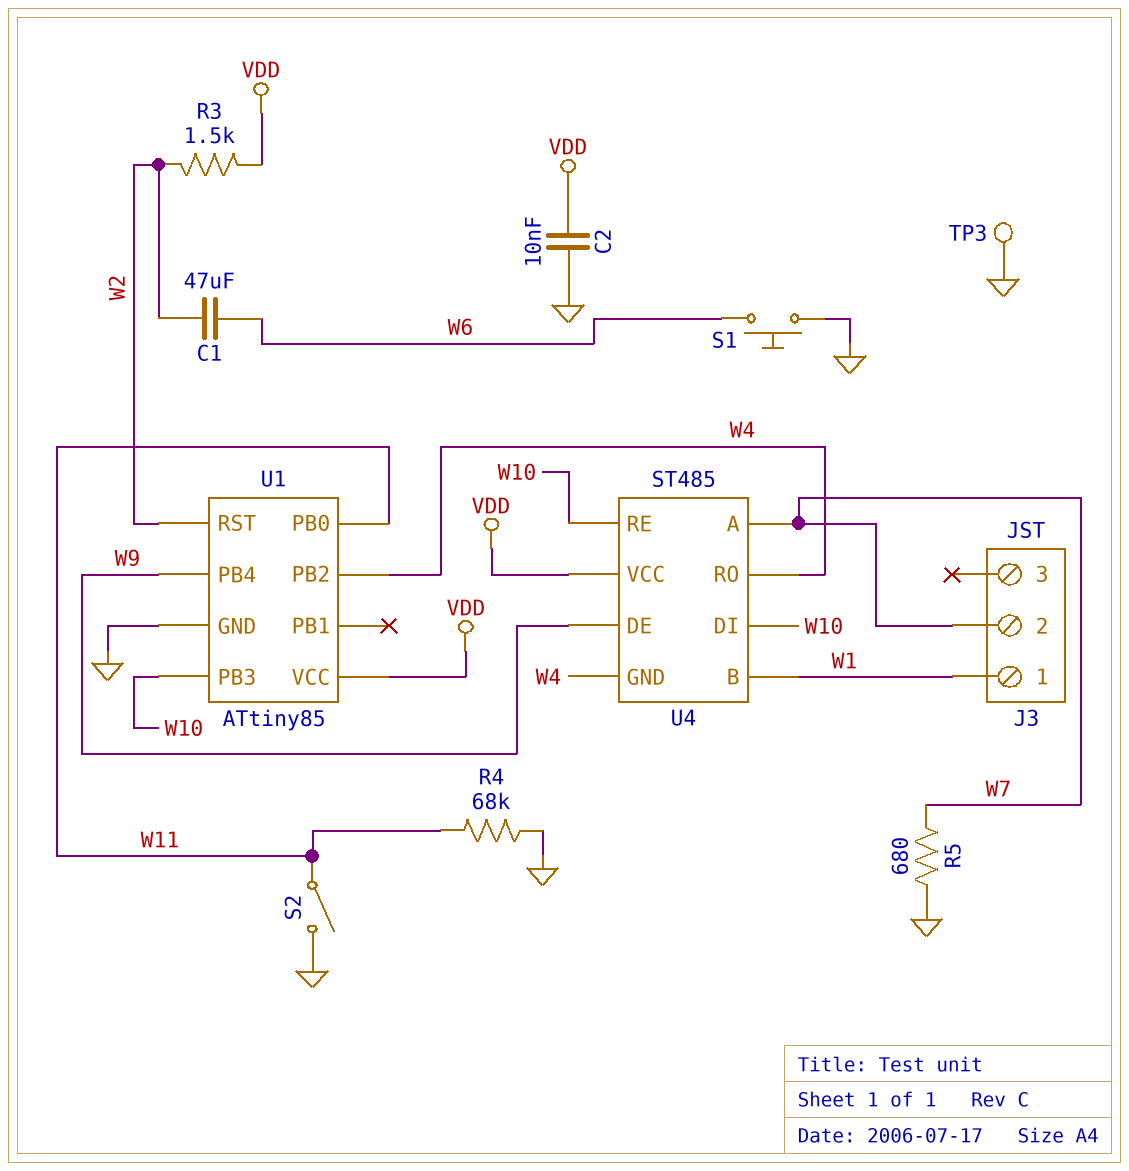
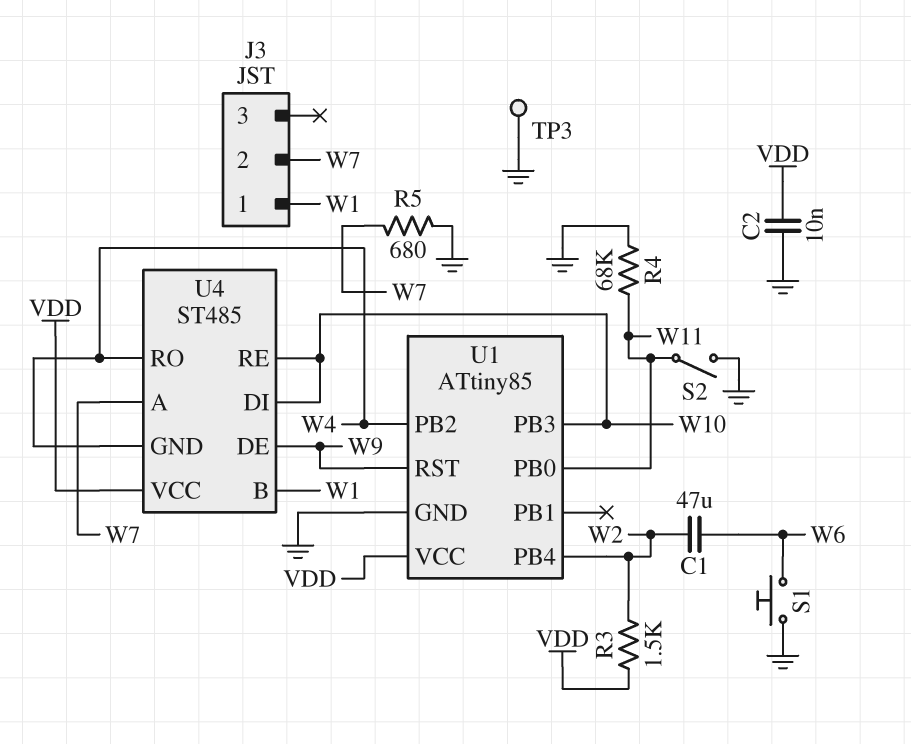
U1 pin PB4: W9 -> W2
U1 pin RST: W2 -> W9

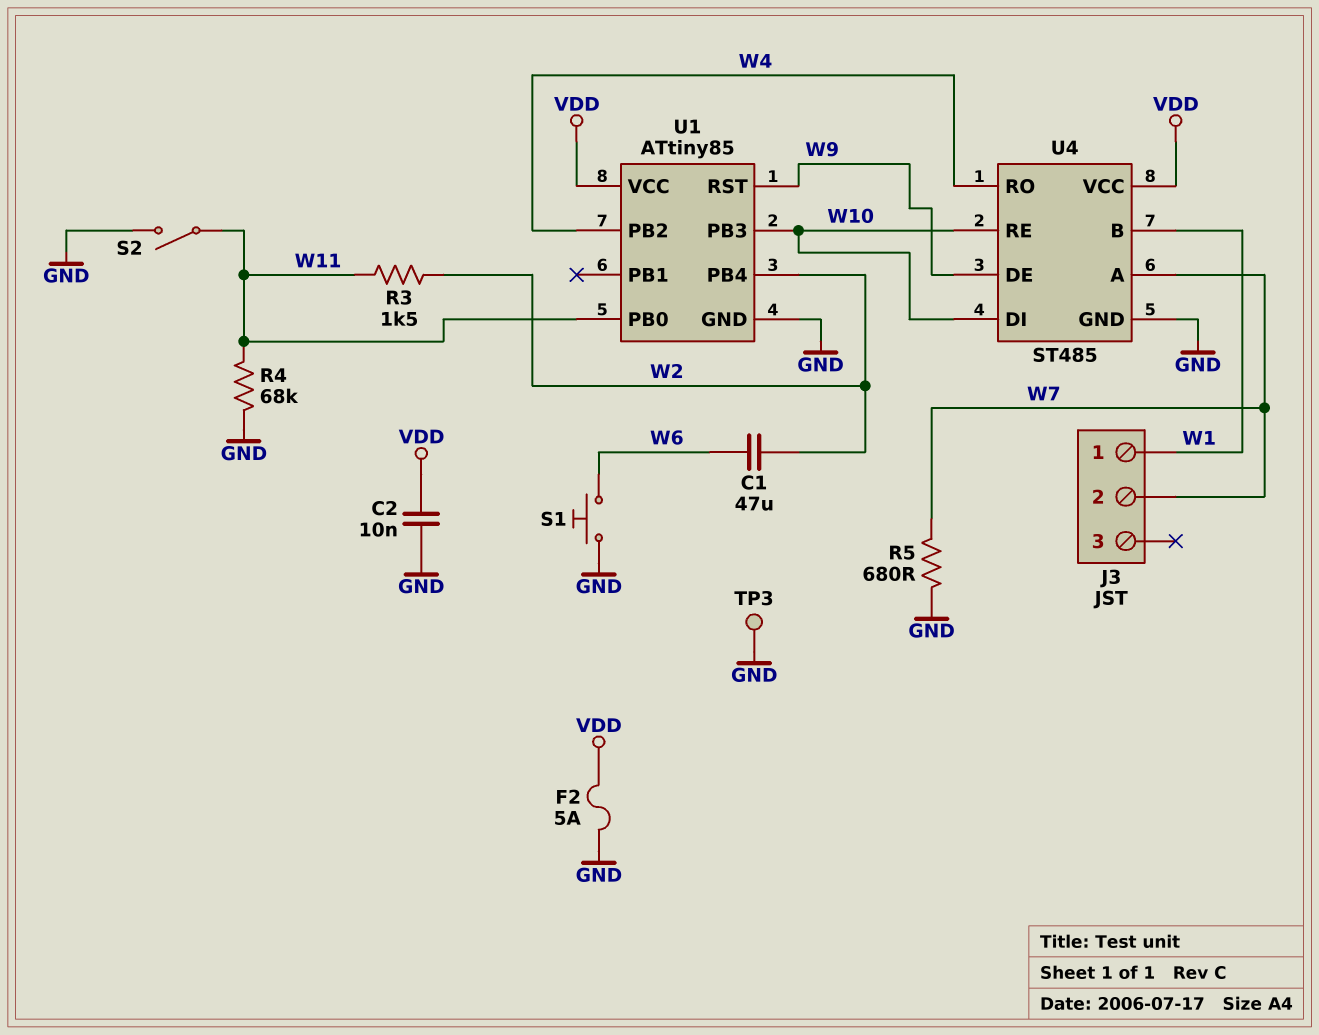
F2: none -> 5A (GND, VDD)
R3: 1.5k (VDD, W2) -> 1.5k (W2, W11)
U4 pin GND: W4 -> GND

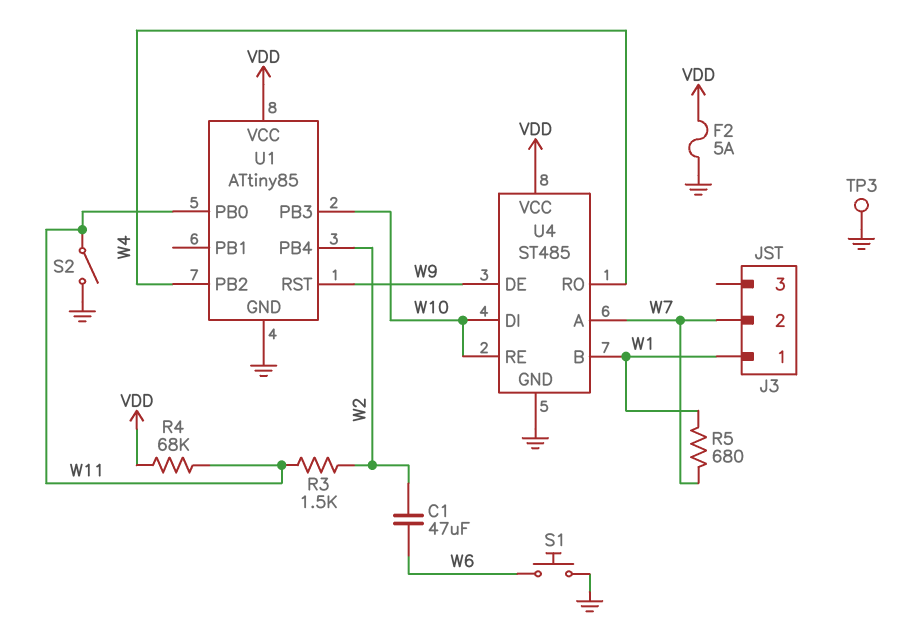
C2: 10nF (GND, VDD) -> none
R4: 68k (GND, W11) -> 68k (VDD, W11)
R5: 680 (GND, W7) -> 680 (W1, W7)

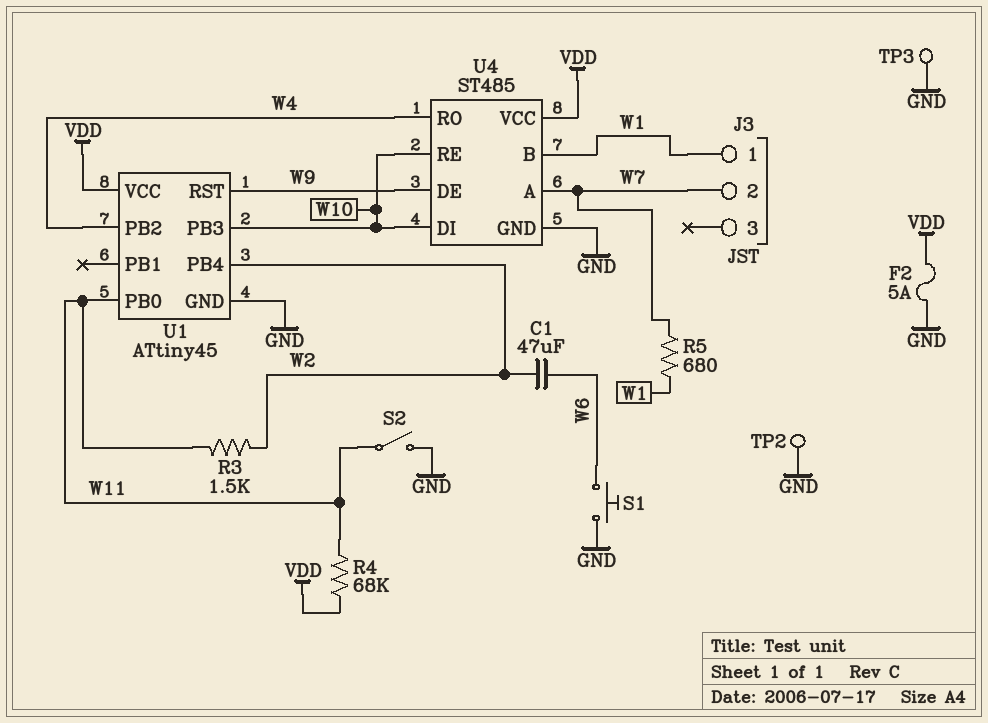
TP2: none -> test point (GND)
U1: ATtiny85 -> ATtiny45

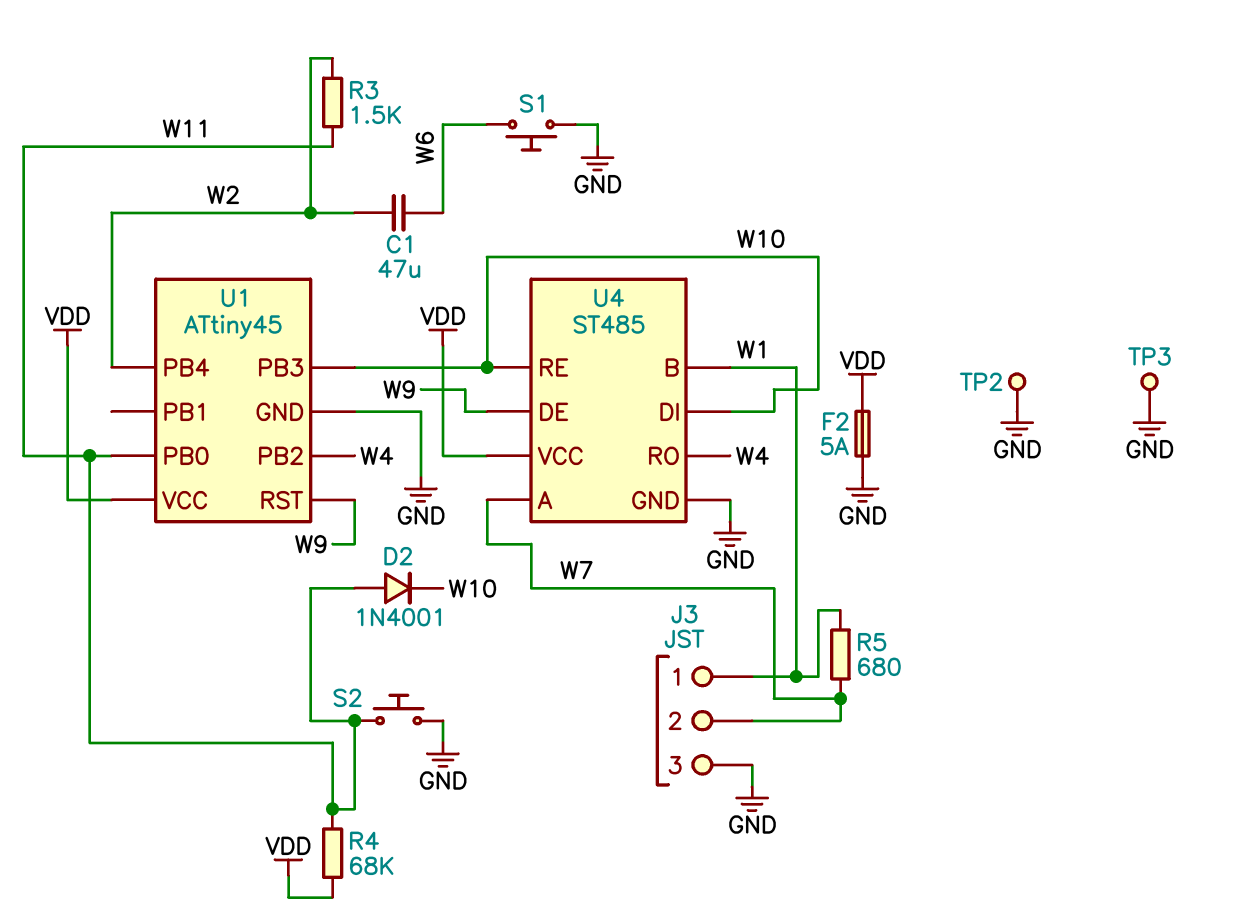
D2: none -> diode 1N4001 (A W11, K W10)
J3 pin 3: none -> GND
S2: switch (GND, W11) -> button (GND, W11)

